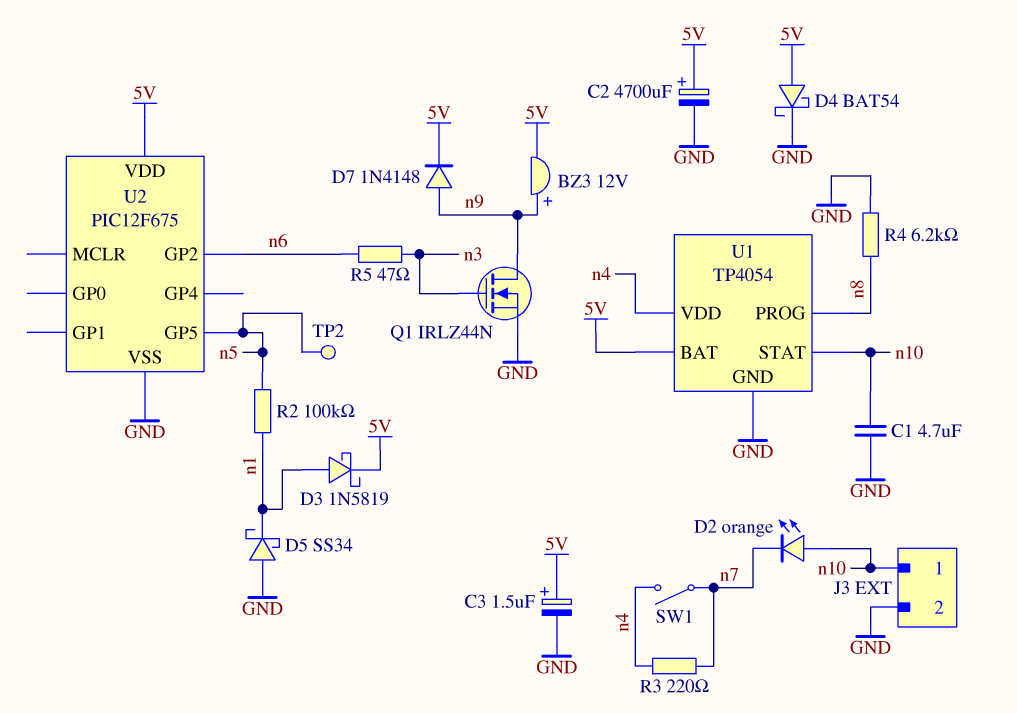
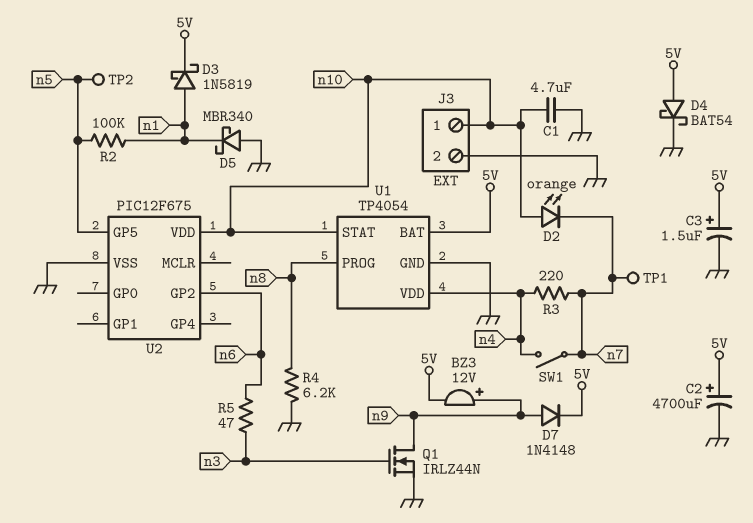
D5: schottky SS34 (A GND, K n1) -> schottky MBR340 (A GND, K n1)
TP1: none -> test point (n7)
U2 pin VDD: 5V -> n10

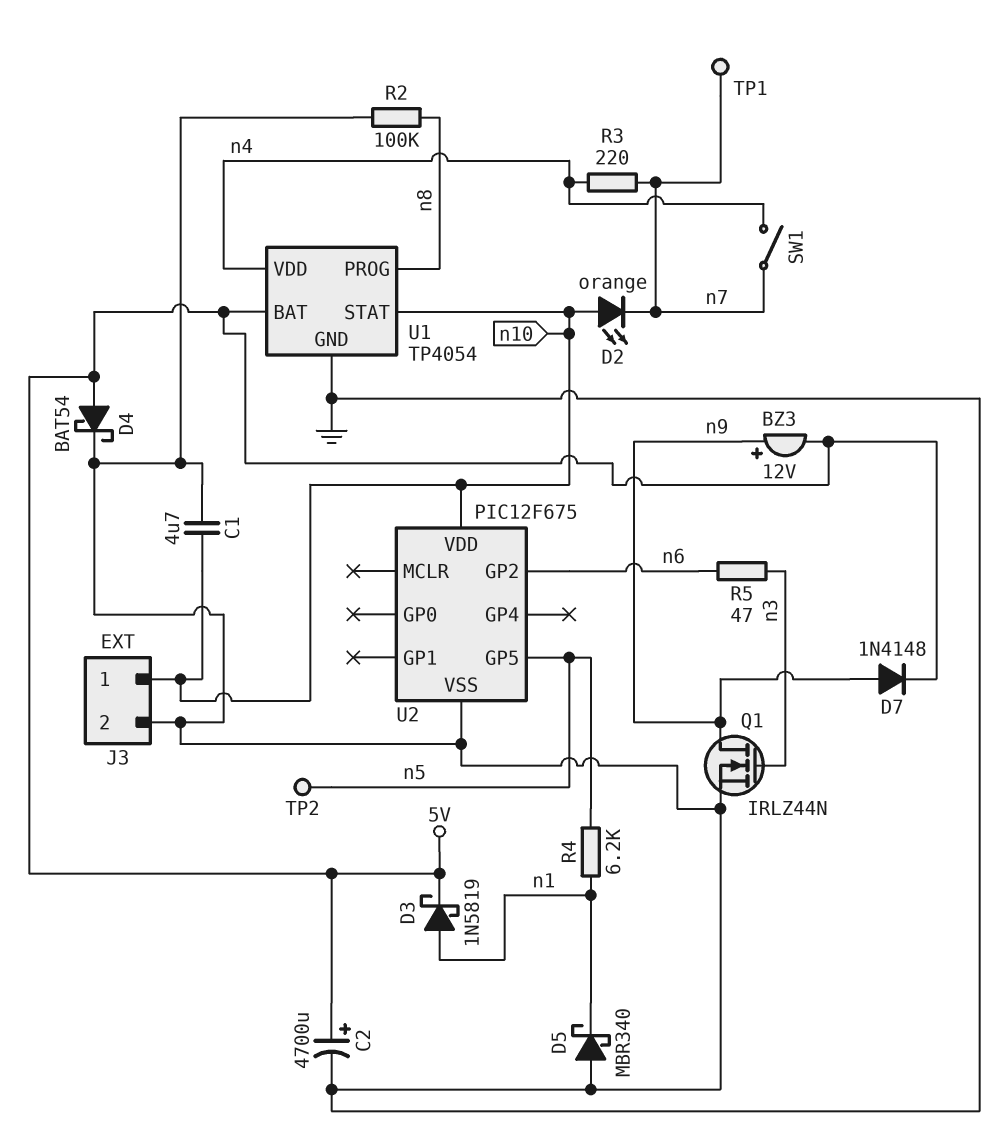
C3: 1.5uF (plus 5V, minus GND) -> none
R2: 100k (n1, n5) -> 100k (GND, n8)
R4: 6.2k (GND, n8) -> 6.2k (n1, n5)

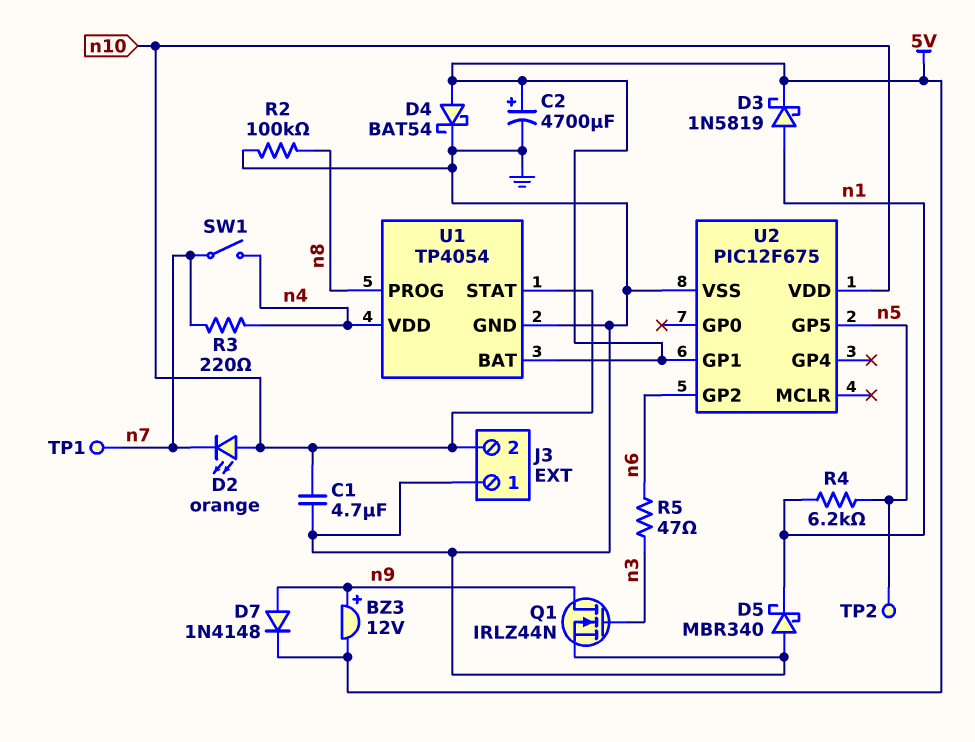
J3 pin 1: n10 -> GND
J3 pin 2: GND -> n10
U2 pin GP1: none -> 5V

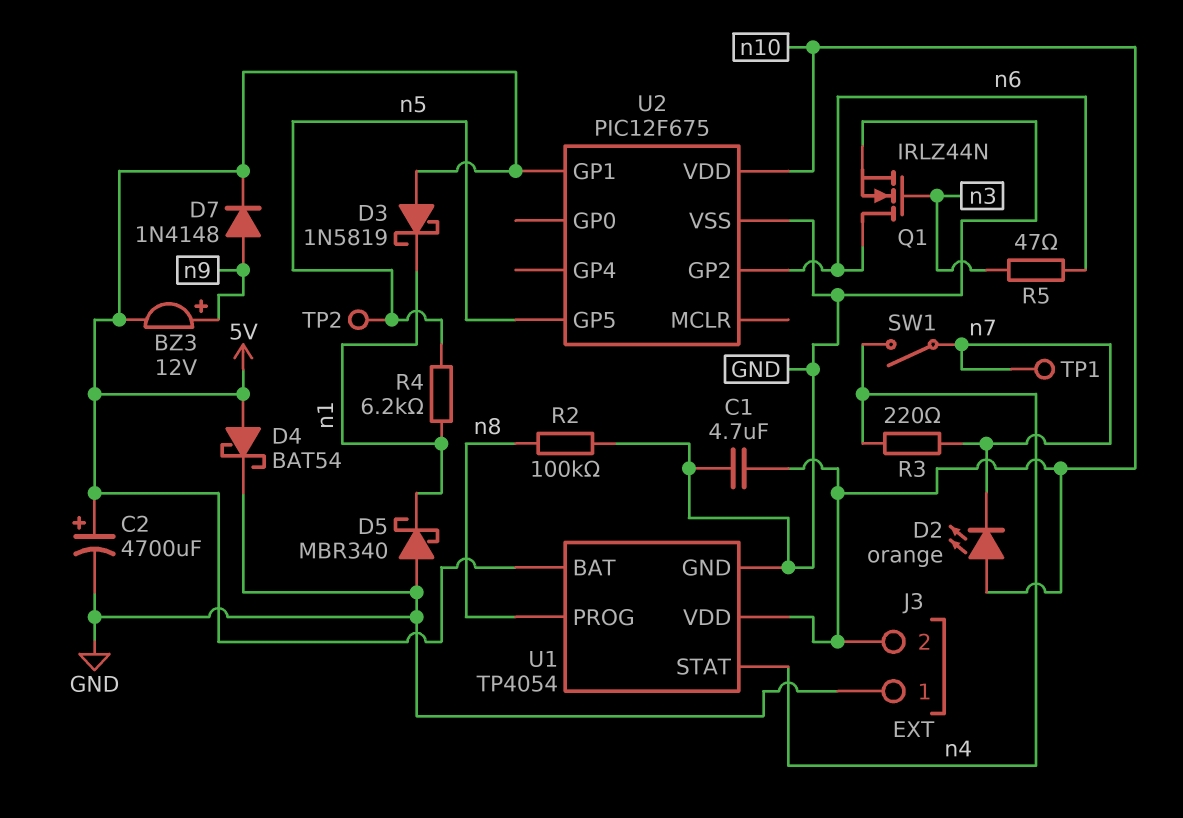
D3: schottky 1N5819 (A n1, K 5V) -> schottky 1N5819 (A 5V, K n1)
Q1: NMOS IRLZ44N (G n3, D n9, S GND) -> NMOS IRLZ44N (G n3, D n6, S GND)
U1 pin STAT: n10 -> n4
U1 pin VDD: n4 -> n10

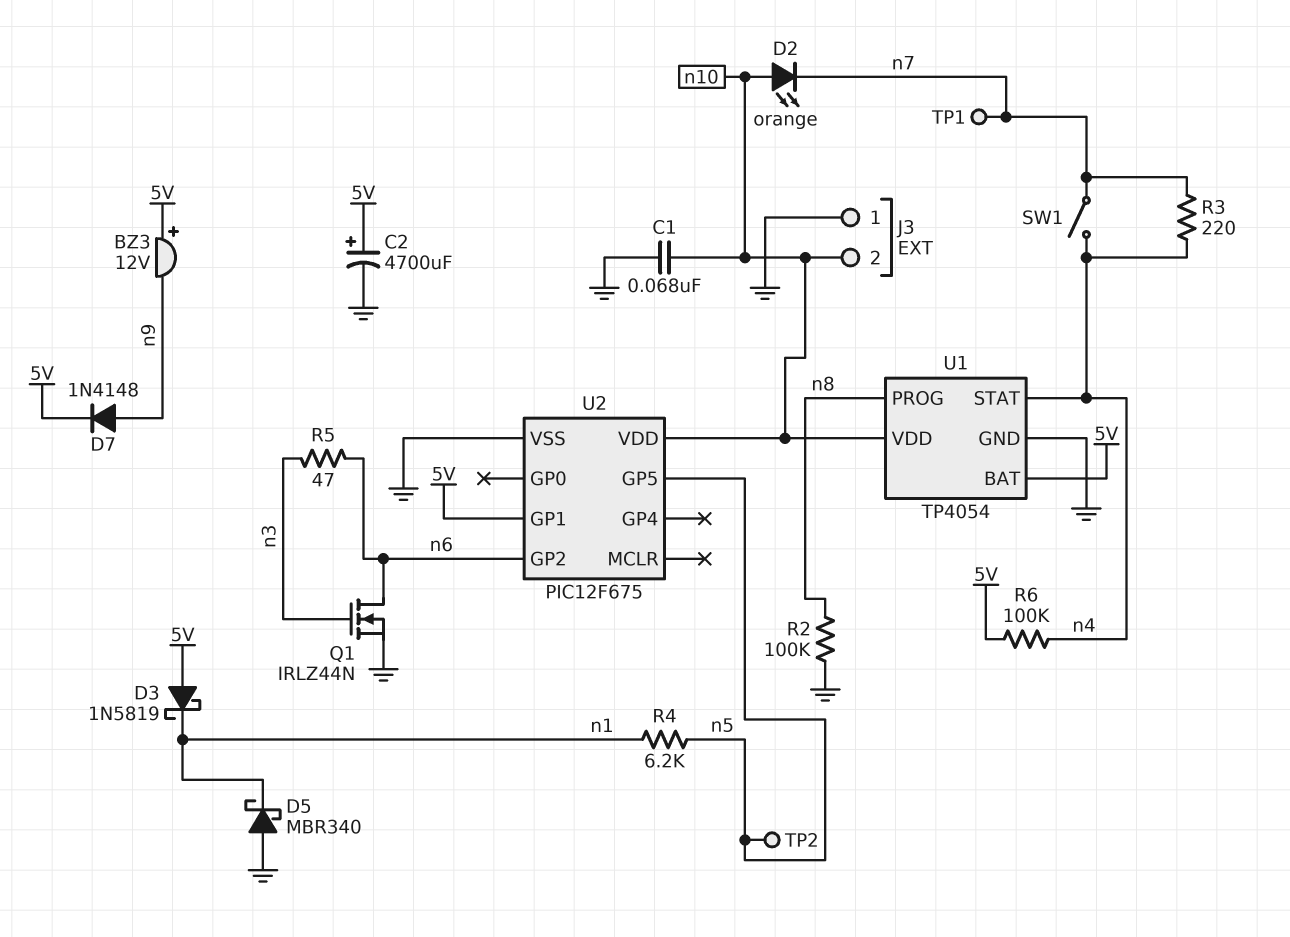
BZ3: buzzer 12V (plus n9, minus 5V) -> buzzer 12V (plus 5V, minus n9)
C1: 4.7uF (GND, n10) -> 68nF (GND, n10)
D4: schottky BAT54 (A 5V, K GND) -> none
R6: none -> 100k (5V, n4)

